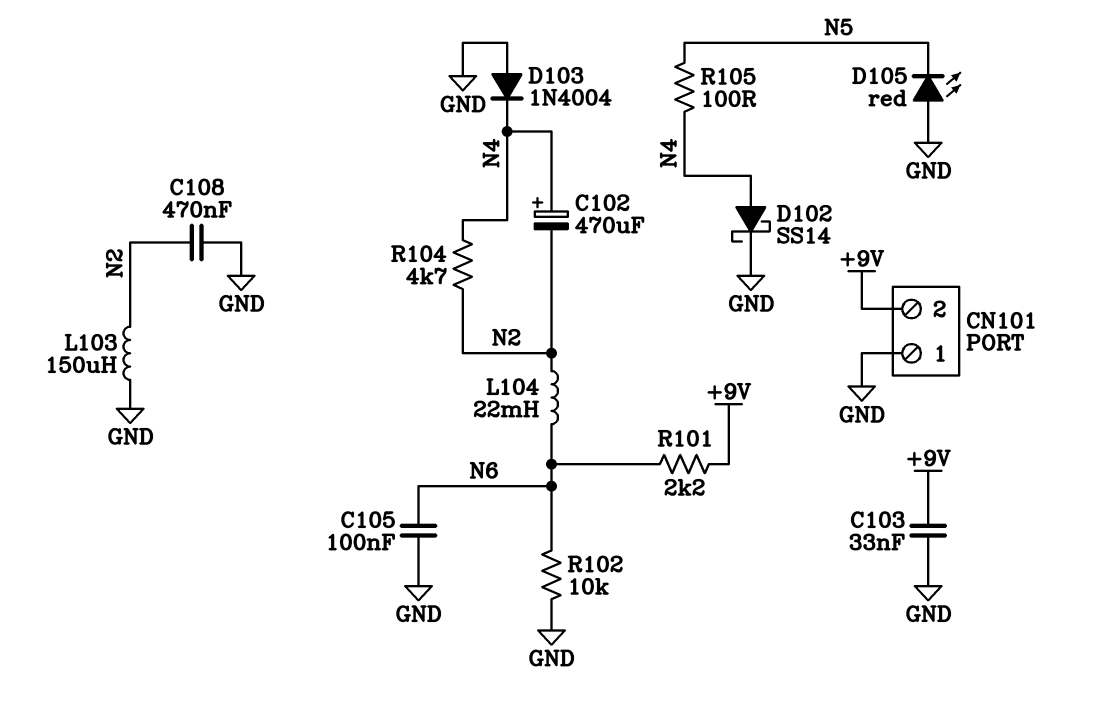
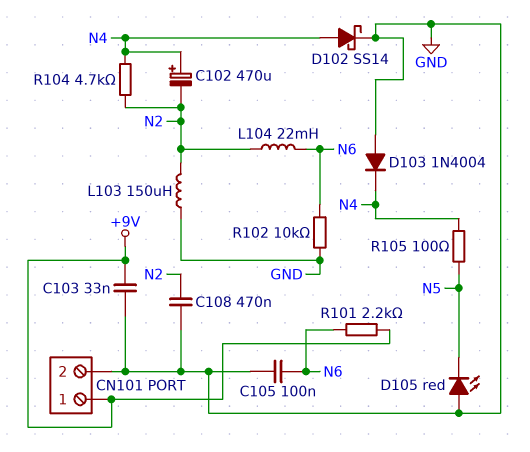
CN101 pin 1: GND -> +9V
CN101 pin 2: +9V -> GND

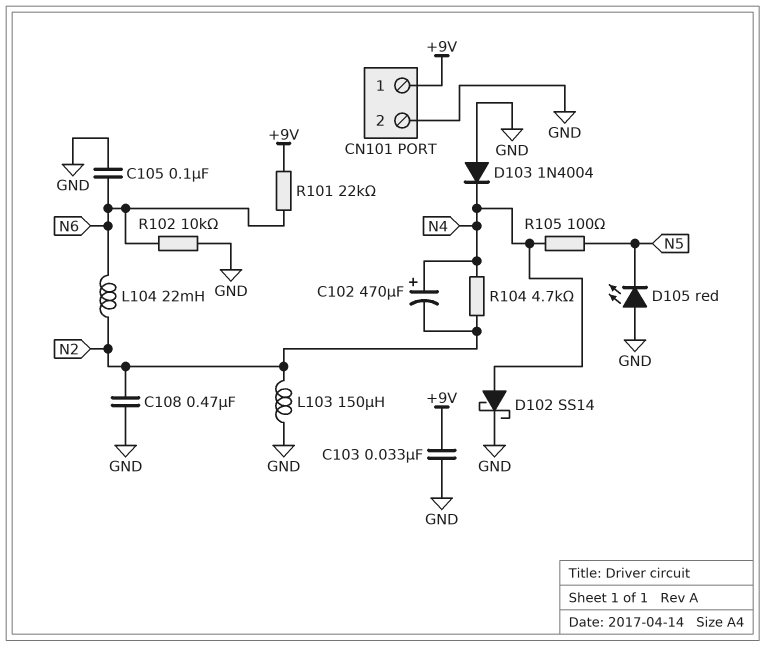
R101: 2.2k (+9V, N6) -> 22k (+9V, N6)

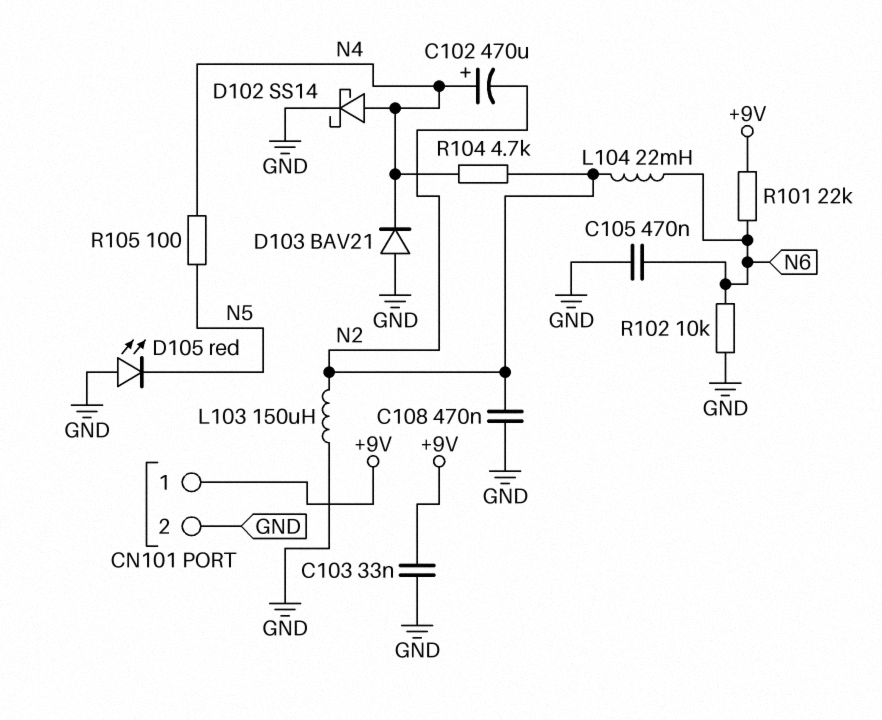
C105: 100nF (GND, N6) -> 470nF (GND, N6)
D103: diode 1N4004 (A GND, K N4) -> diode BAV21 (A GND, K N4)

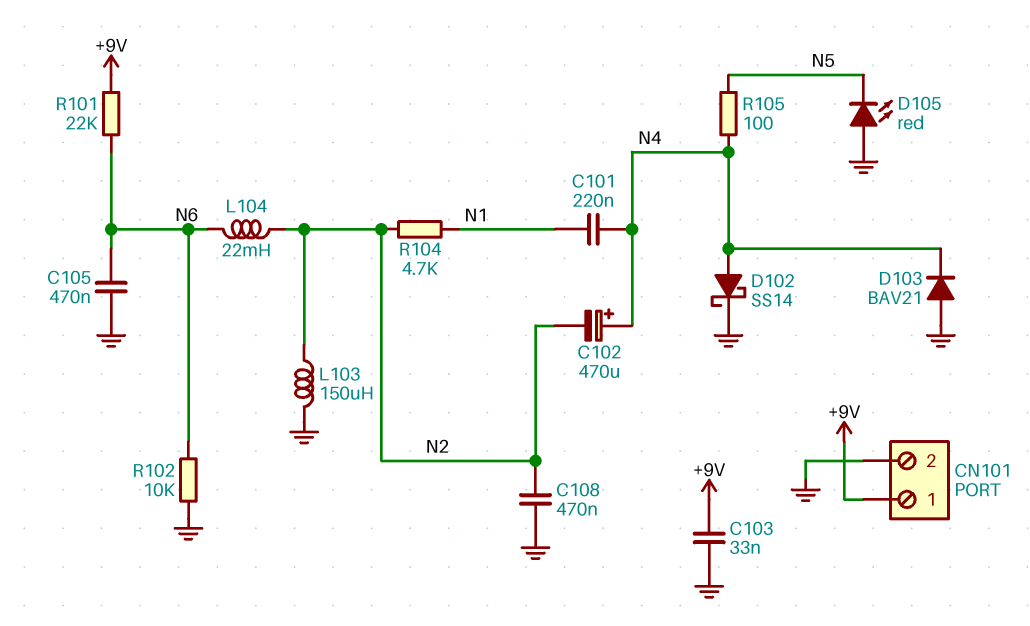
C101: none -> 220nF (N1, N4)
R104: 4.7k (N2, N4) -> 4.7k (N1, N2)

